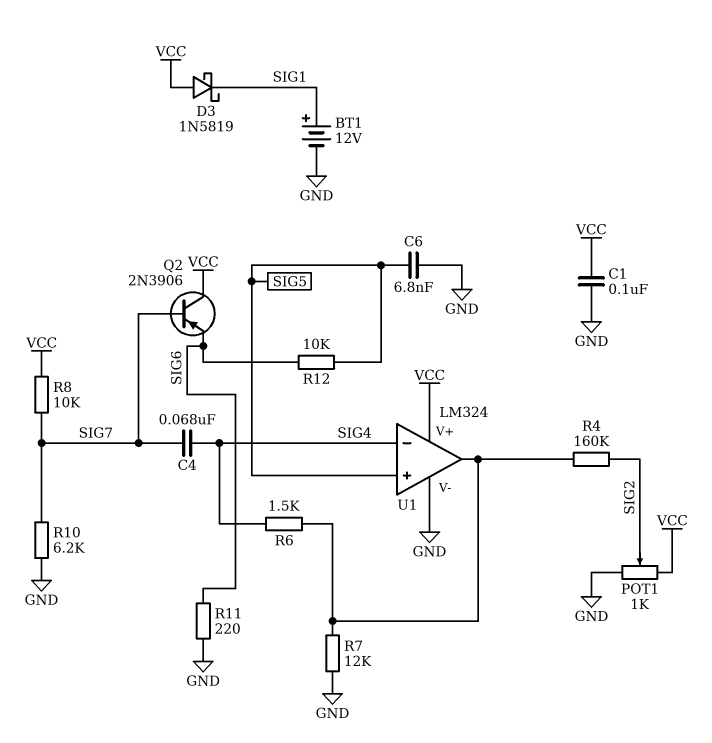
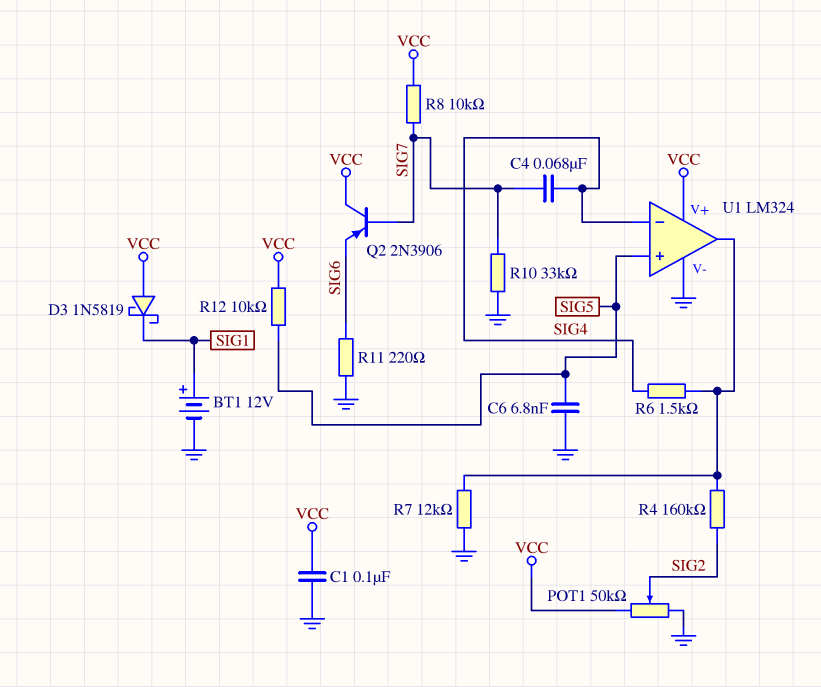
POT1: 1k (GND, VCC, wiper SIG2) -> 50k (GND, VCC, wiper SIG2)
R10: 6.2k (GND, SIG7) -> 33k (GND, SIG7)
R12: 10k (SIG5, SIG6) -> 10k (SIG5, VCC)

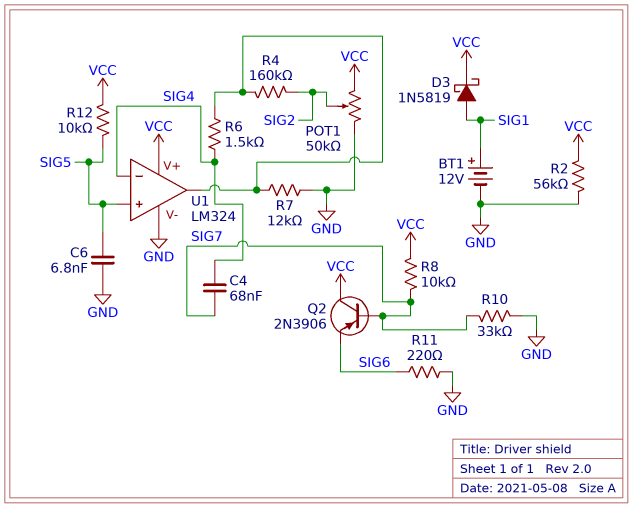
C1: 100nF (GND, VCC) -> none
D3: schottky 1N5819 (A VCC, K SIG1) -> schottky 1N5819 (A SIG1, K VCC)
R2: none -> 56k (GND, VCC)

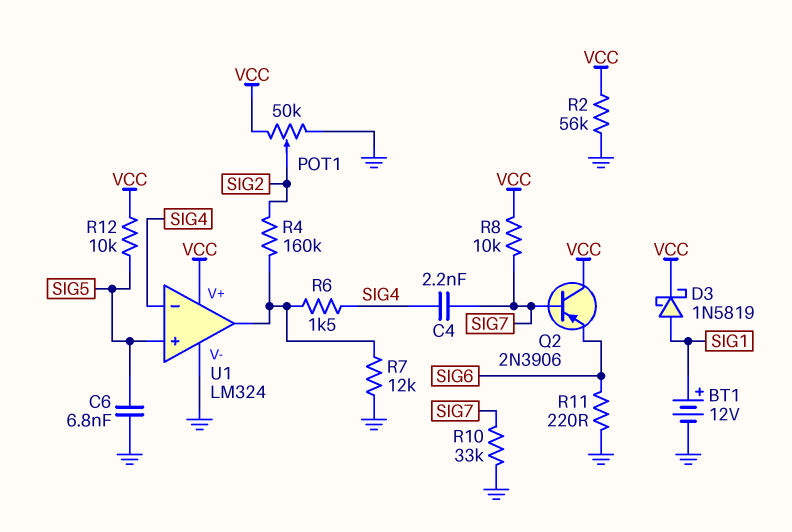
C4: 68nF (SIG4, SIG7) -> 2.2nF (SIG4, SIG7)

